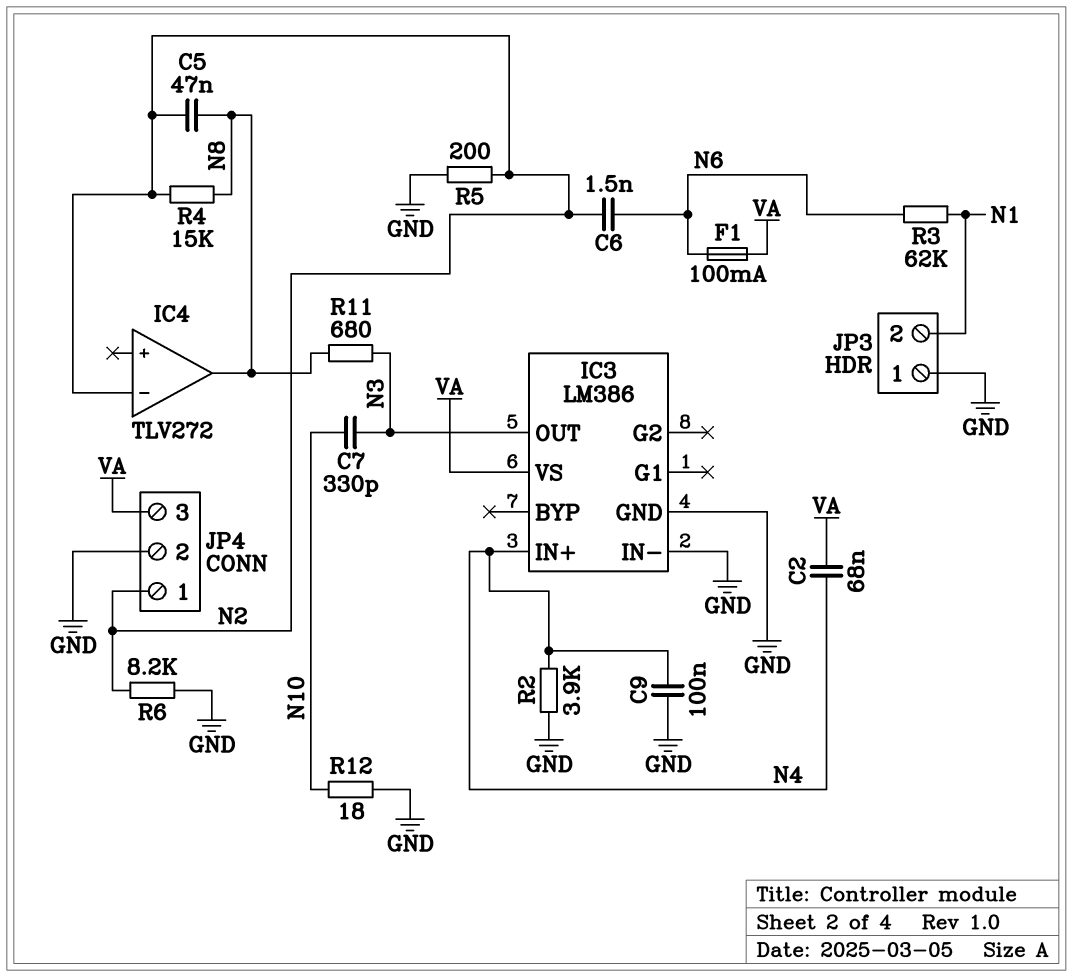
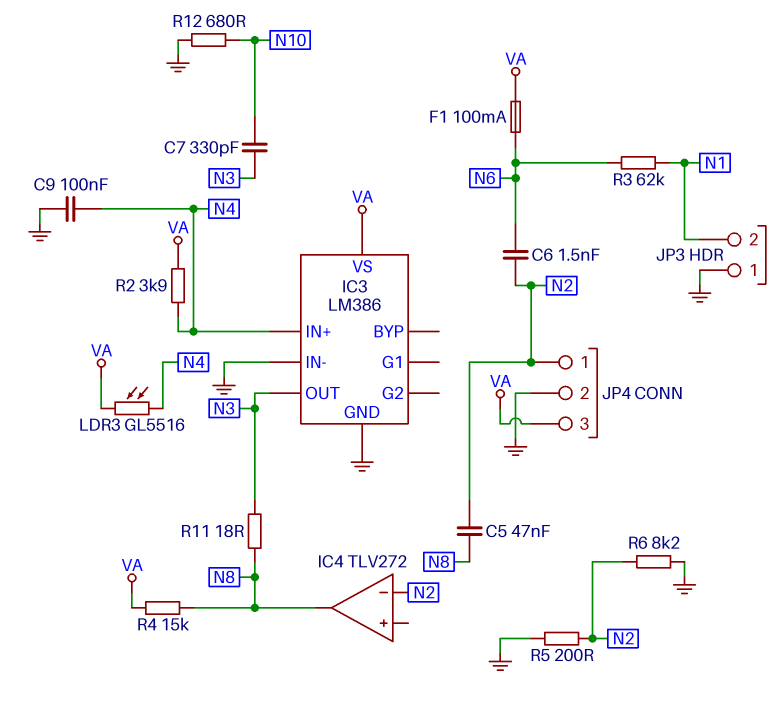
C2: 68nF (N4, VA) -> none
LDR3: none -> GL5516 (N4, VA)
R2: 3.9k (GND, N4) -> 3.9k (N4, VA)
R4: 15k (N2, N8) -> 15k (N8, VA)
R11: 680 (N3, N8) -> 18 (N3, N8)
R12: 18 (GND, N10) -> 680 (GND, N10)

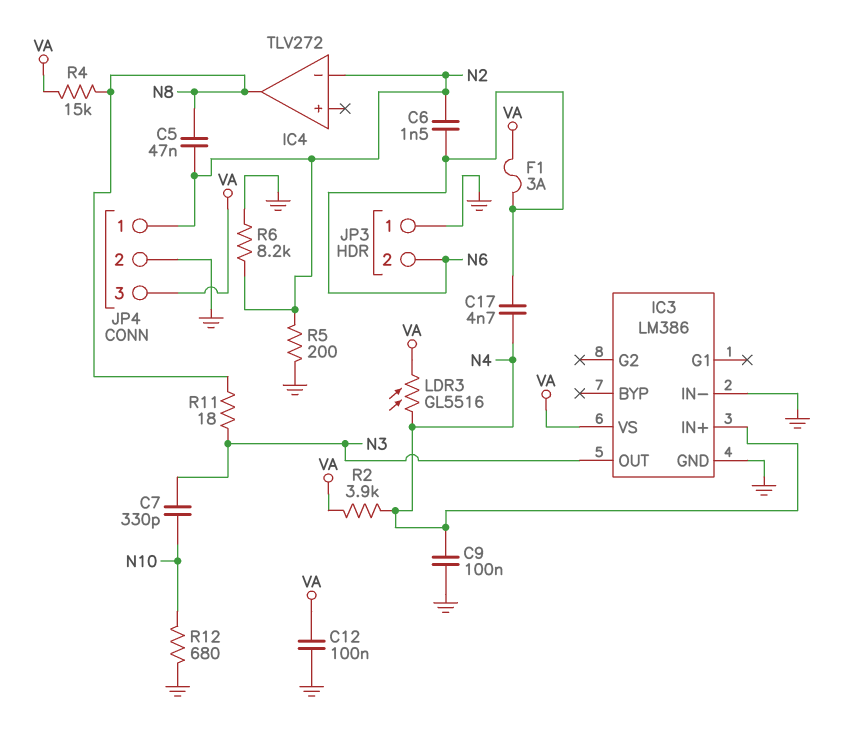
C12: none -> 100nF (GND, VA)
C17: none -> 4.7nF (N4, N6)
F1: 100mA (N6, VA) -> 3A (N6, VA)
JP3 pin 2: N1 -> N6
R3: 62k (N1, N6) -> none

